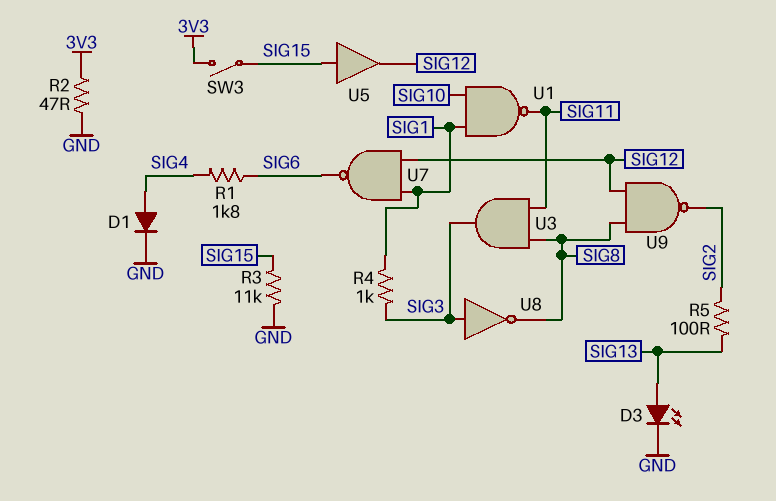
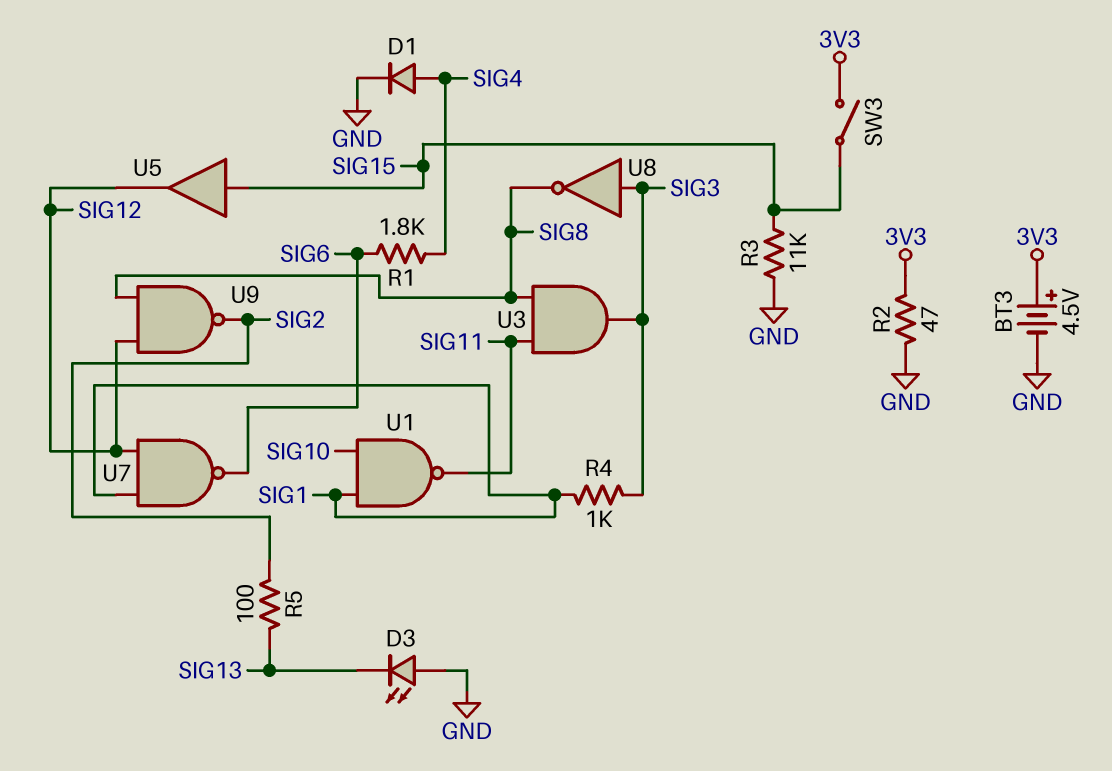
BT3: none -> 4.5V (plus 3V3, minus GND)
D3: LED (A SIG13, K GND) -> LED (A GND, K SIG13)

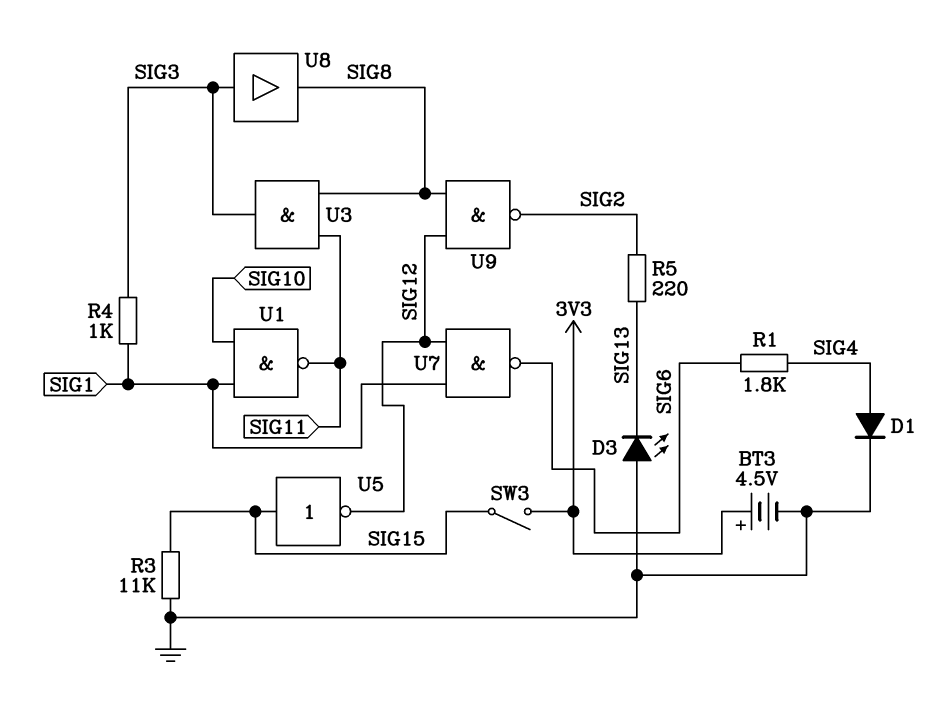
R2: 47 (3V3, GND) -> none
R5: 100 (SIG2, SIG13) -> 220 (SIG2, SIG13)
U5: buffer (in SIG15, out SIG12) -> NOT (in SIG15, out SIG12)
U8: NOT (in SIG3, out SIG8) -> buffer (in SIG3, out SIG8)

